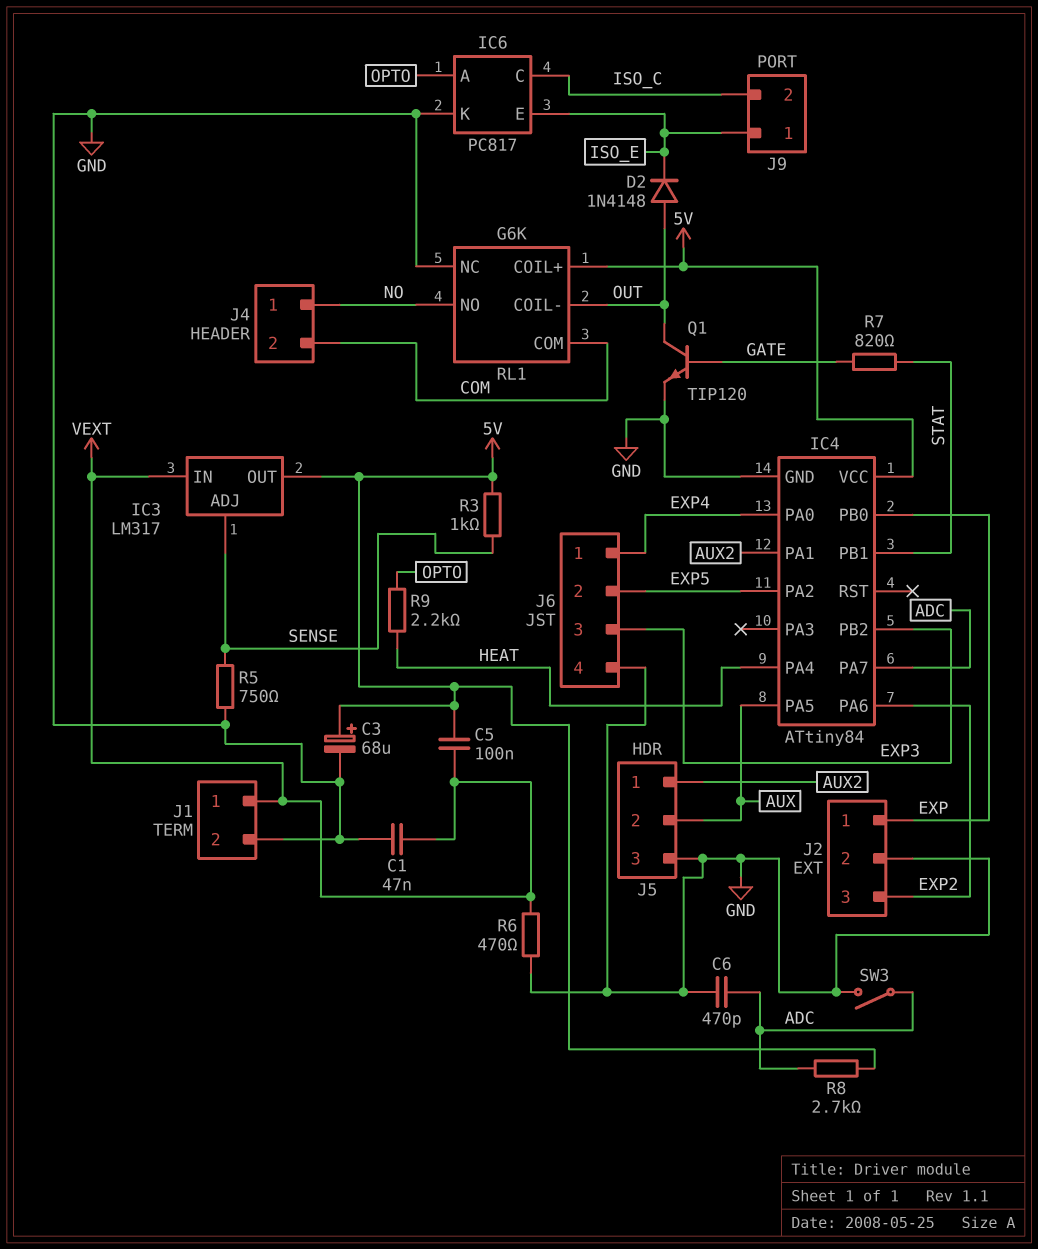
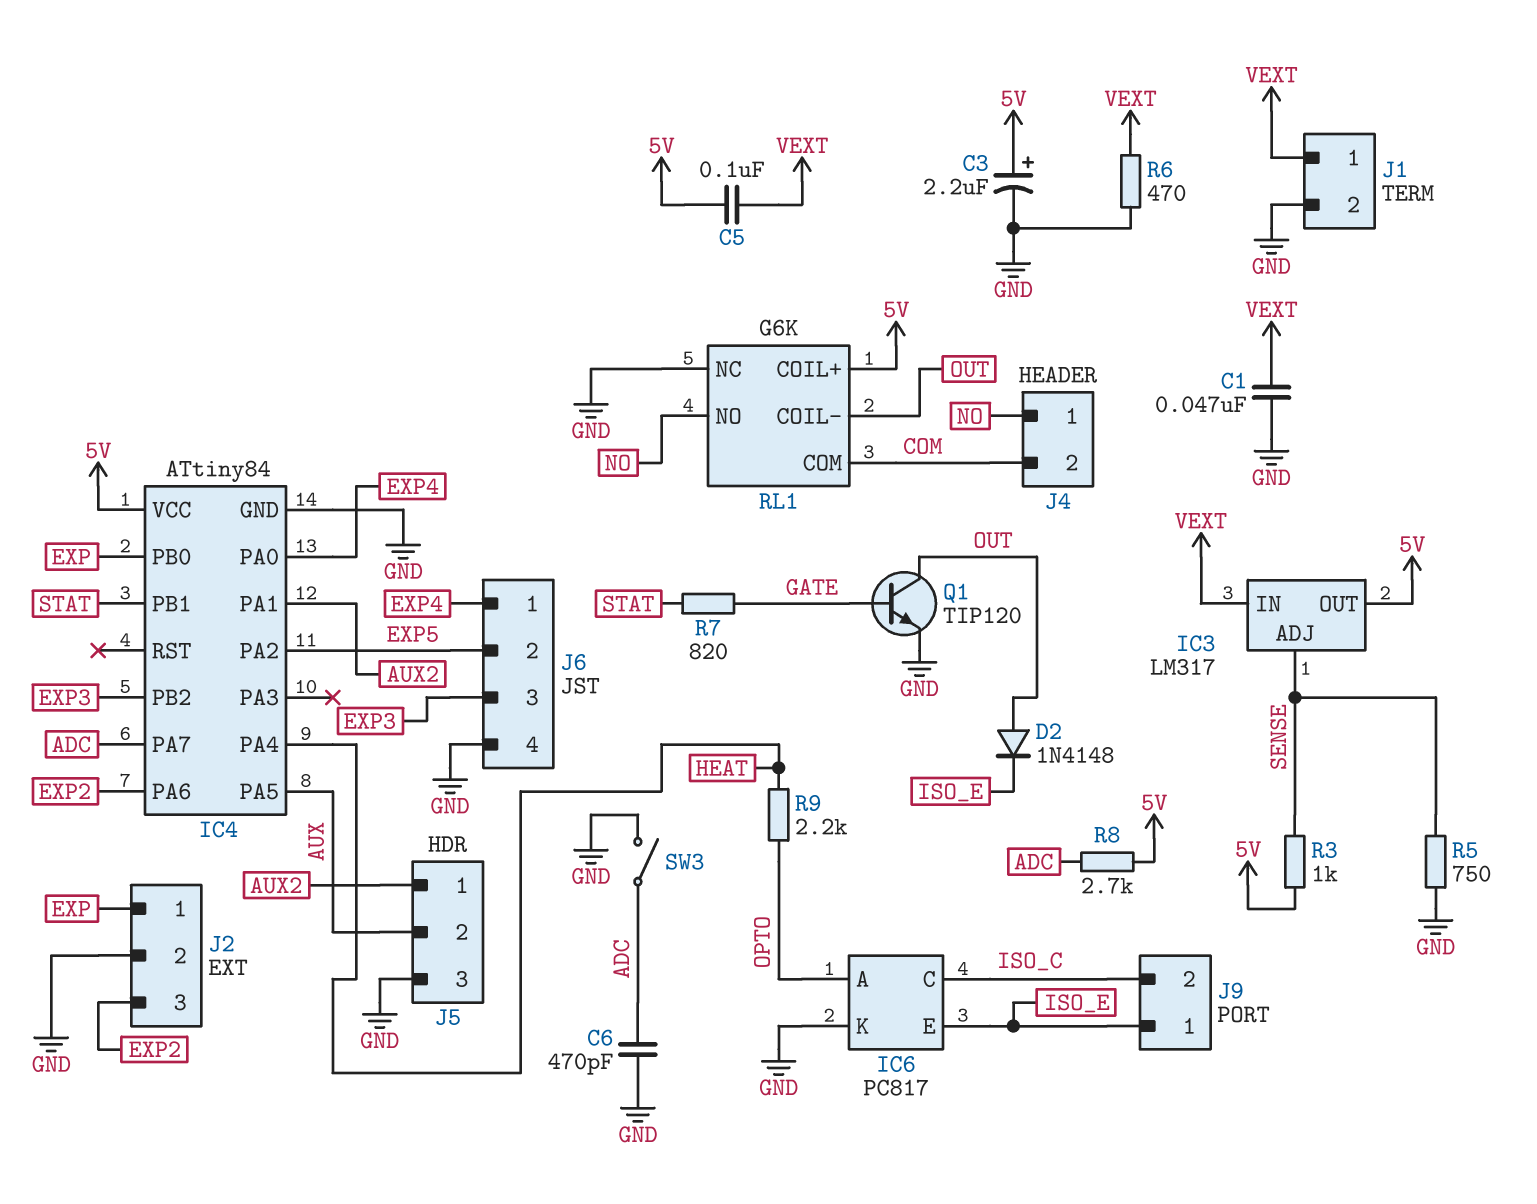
C3: 68uF (plus 5V, minus GND) -> 2.2uF (plus 5V, minus GND)

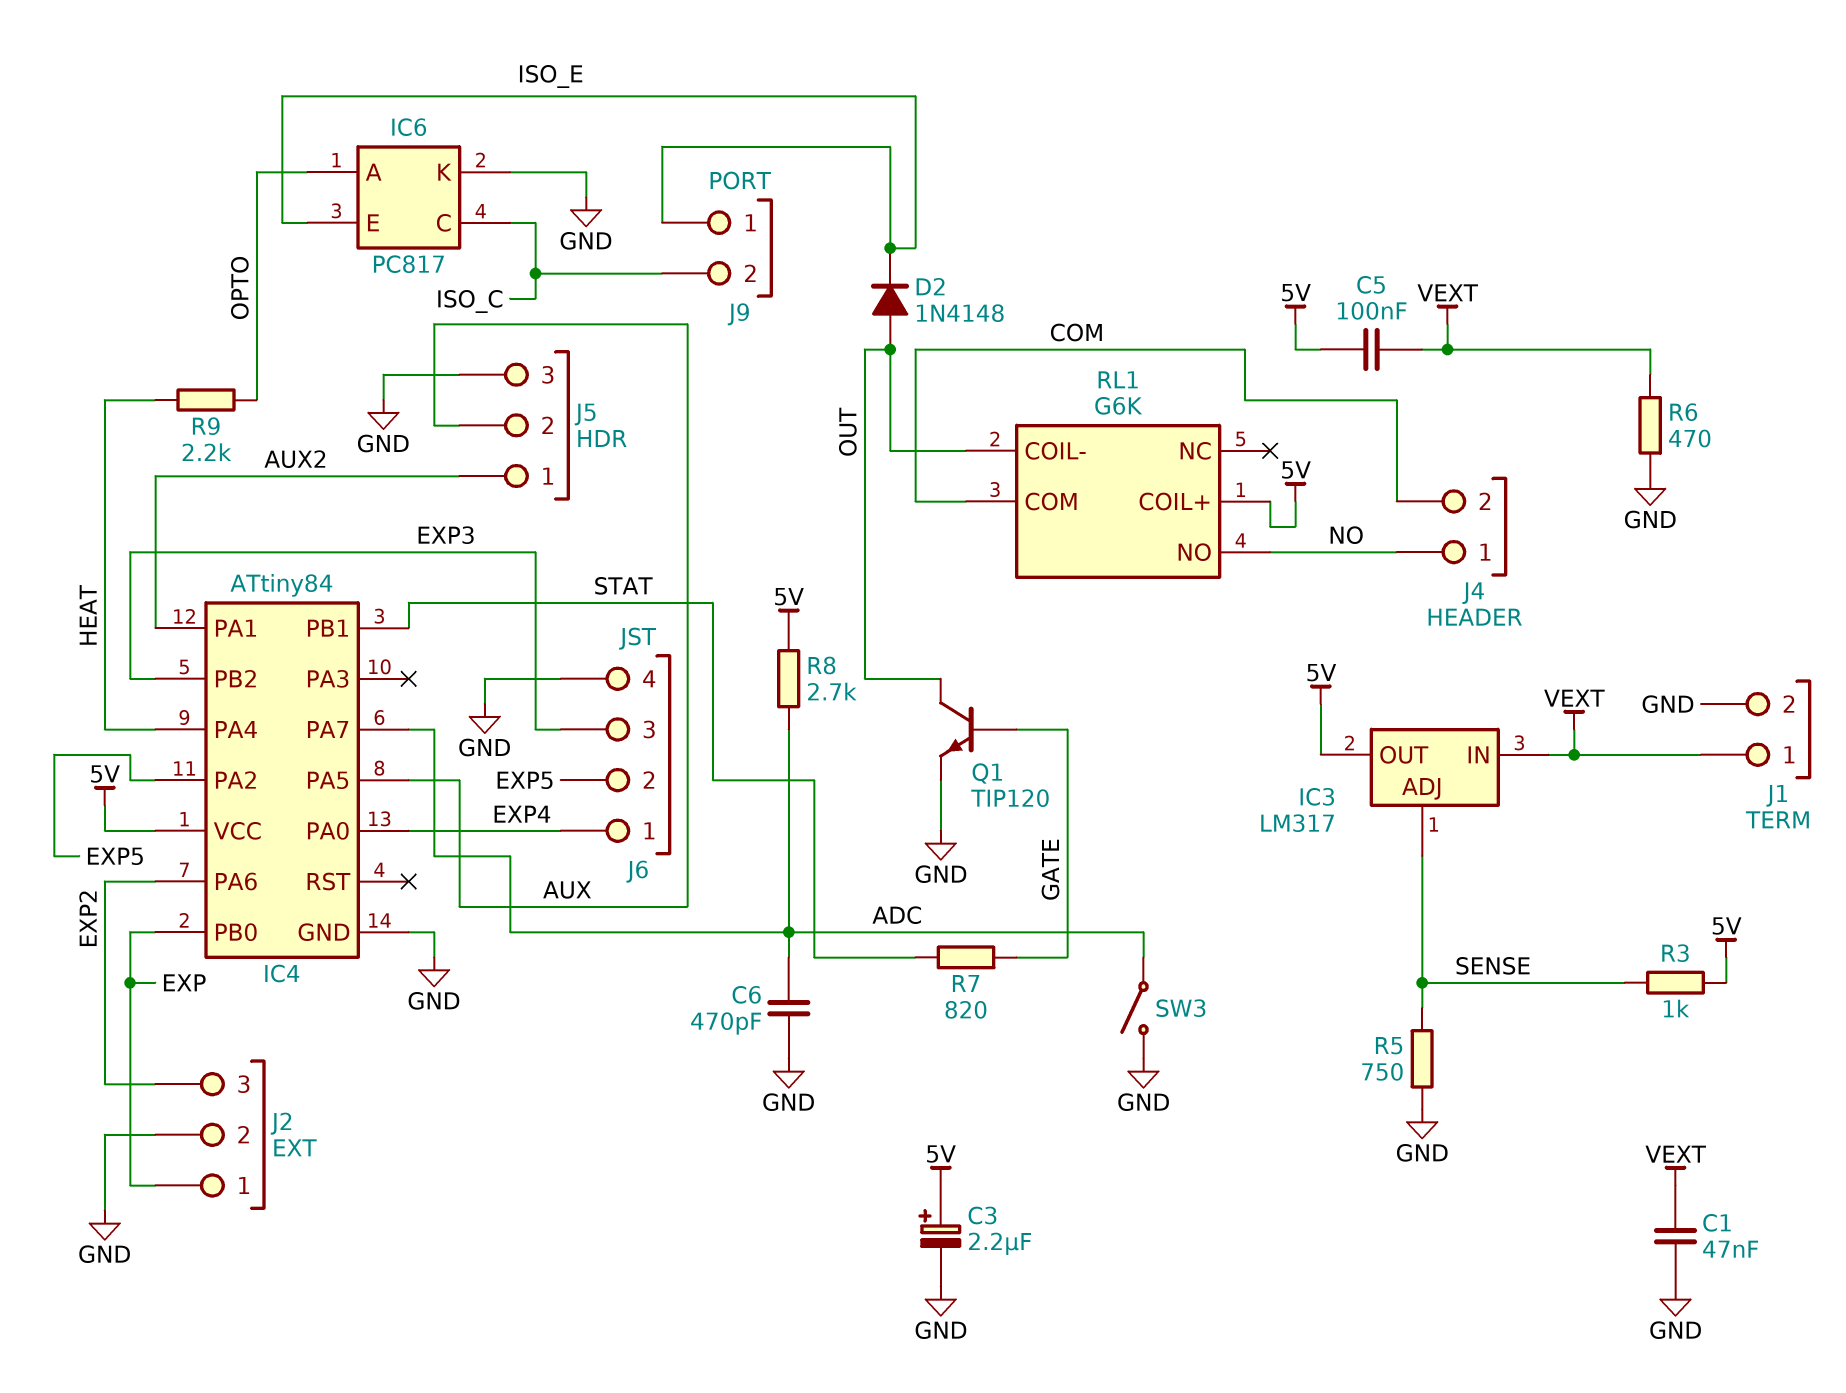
RL1 pin NC: GND -> none

